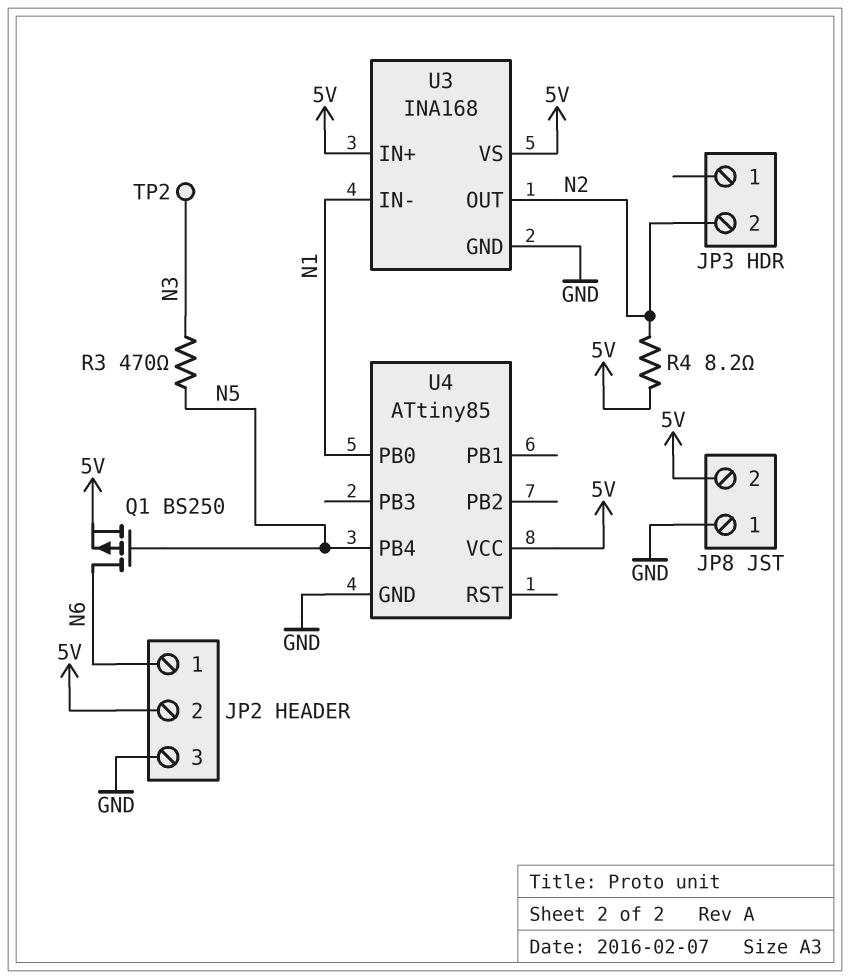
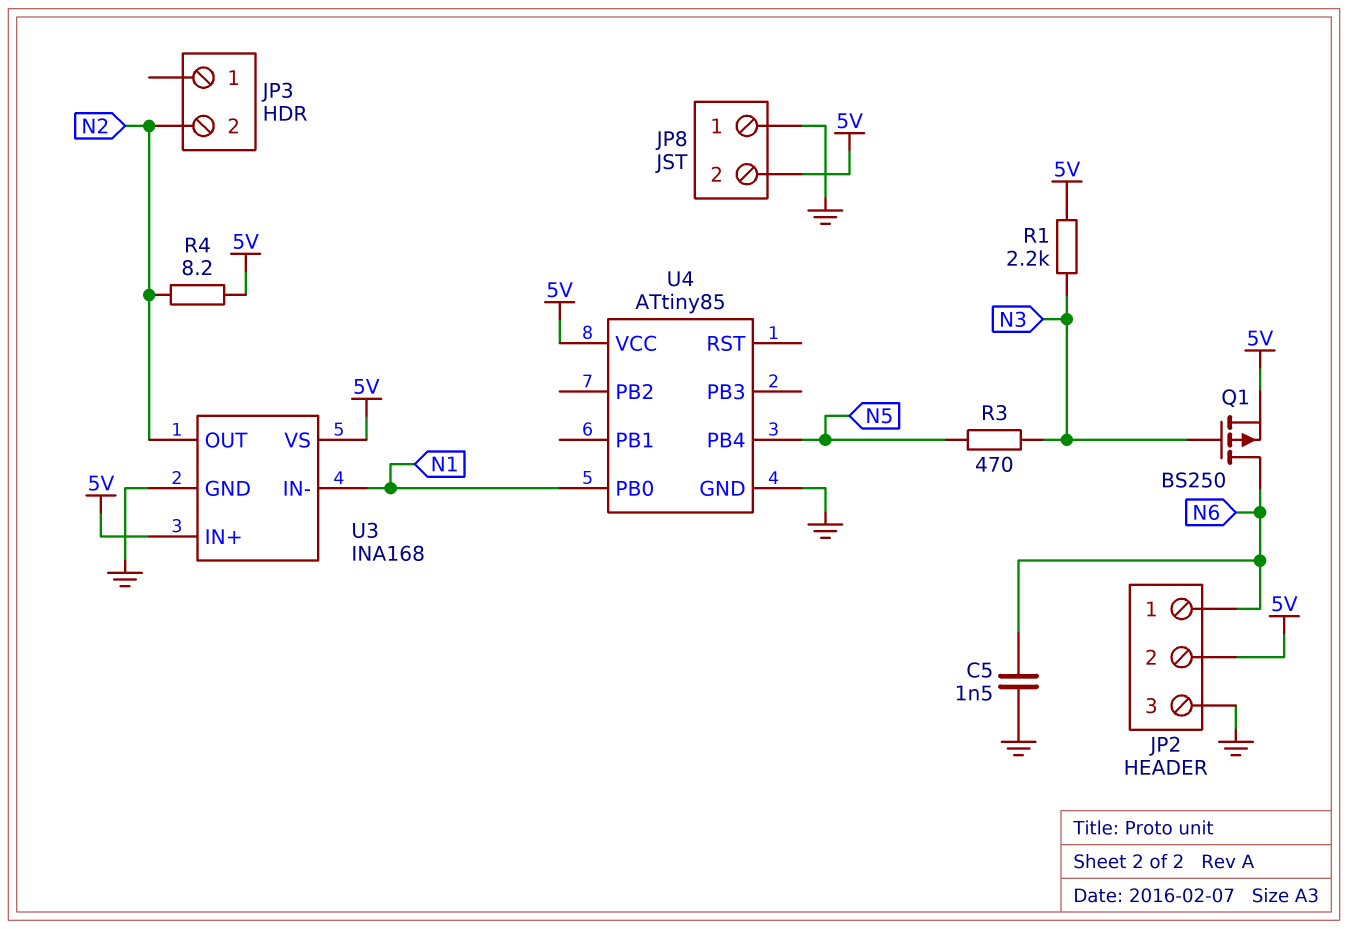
C5: none -> 1.5nF (GND, N6)
Q1: PMOS BS250 (G N5, D N6, S 5V) -> PMOS BS250 (G N3, D N6, S 5V)
R1: none -> 2.2k (5V, N3)
TP2: test point (N3) -> none

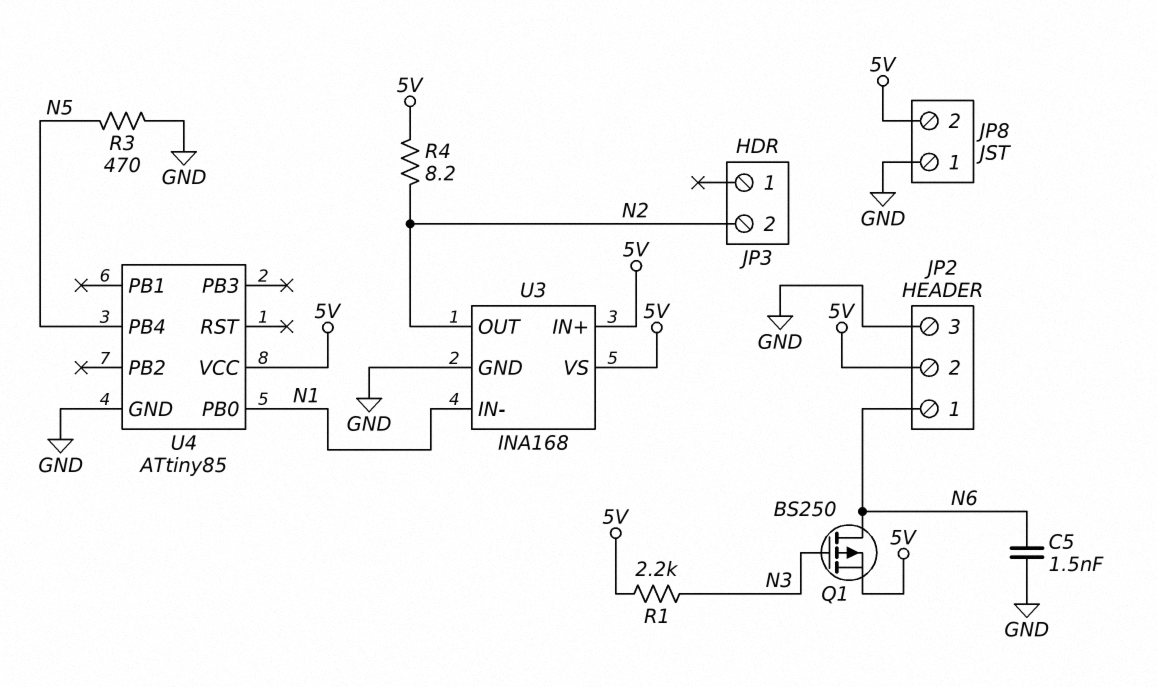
R3: 470 (N3, N5) -> 470 (GND, N5)

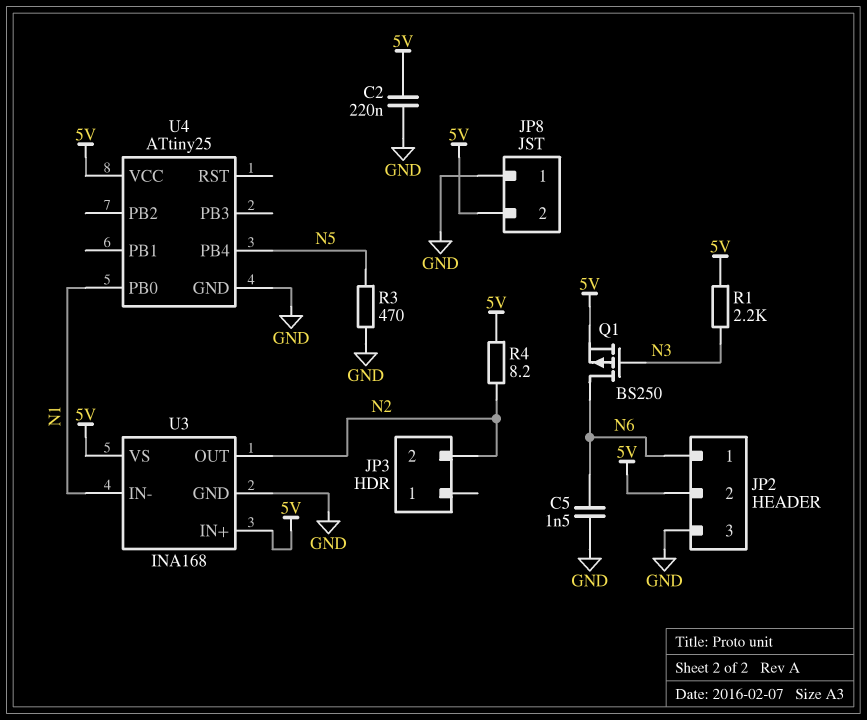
C2: none -> 220nF (5V, GND)
U4: ATtiny85 -> ATtiny25

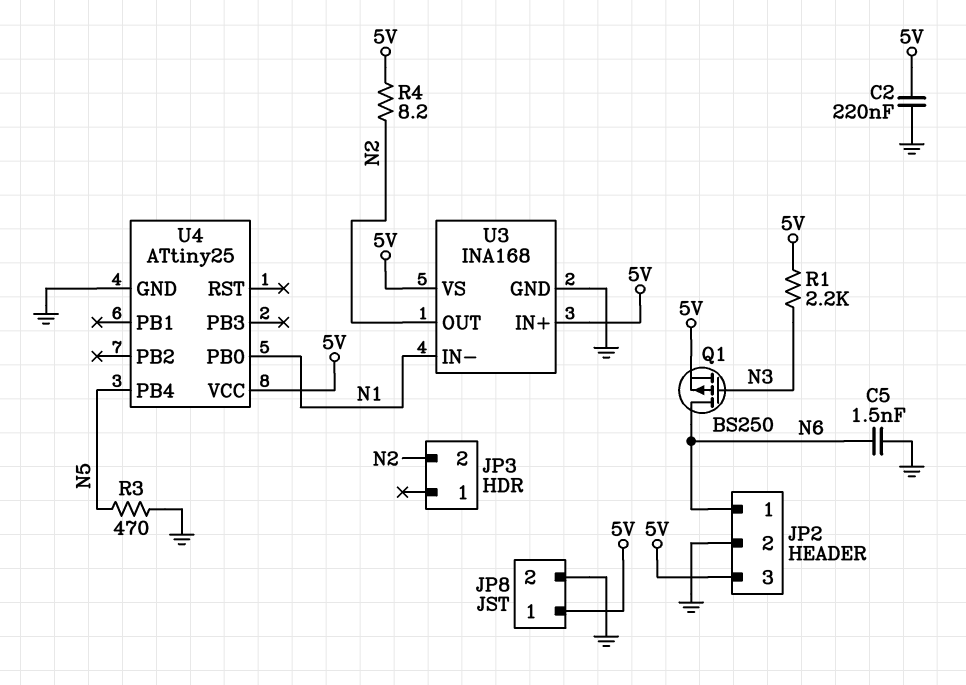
JP2 pin 2: 5V -> GND
JP2 pin 3: GND -> 5V
JP8 pin 1: GND -> 5V
JP8 pin 2: 5V -> GND

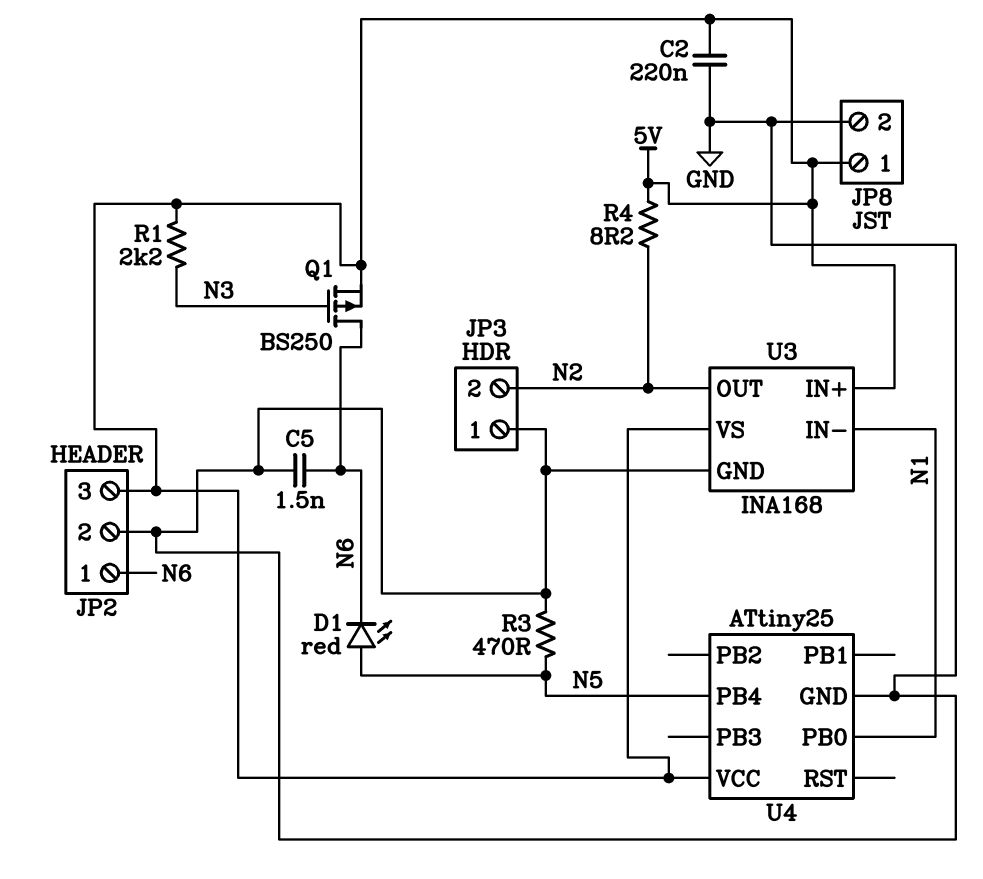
D1: none -> LED red (A N5, K N6)
JP3 pin 1: none -> GND

